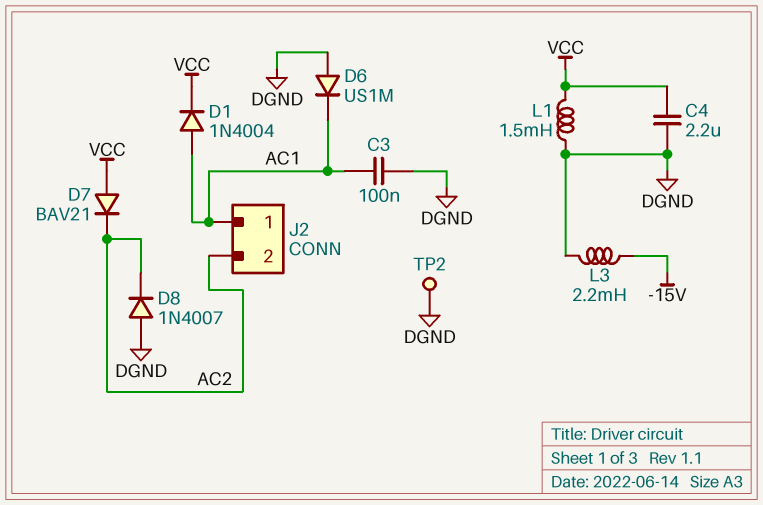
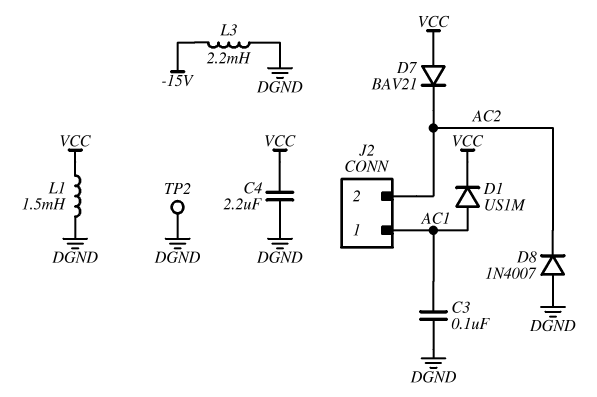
D1: diode 1N4004 (A AC1, K VCC) -> diode US1M (A AC1, K VCC)
D6: diode US1M (A DGND, K AC1) -> none

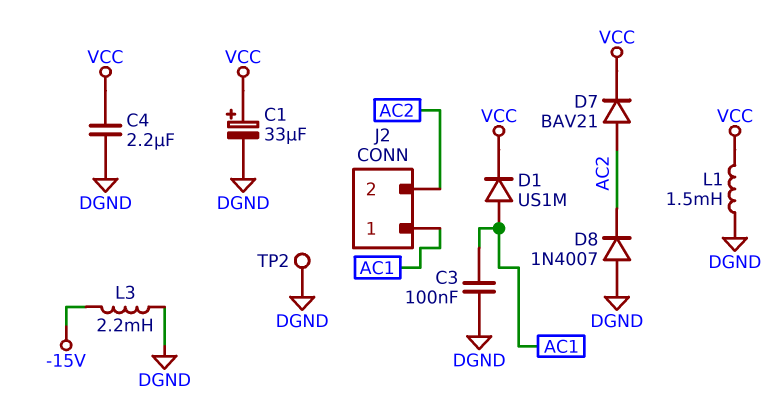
C1: none -> 33uF (plus VCC, minus DGND)
D7: diode BAV21 (A VCC, K AC2) -> diode BAV21 (A AC2, K VCC)

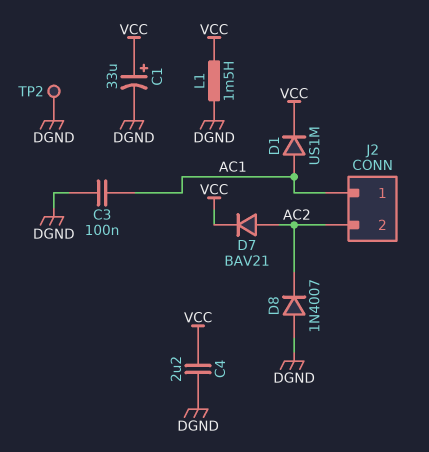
L3: 2.2mH (-15V, DGND) -> none

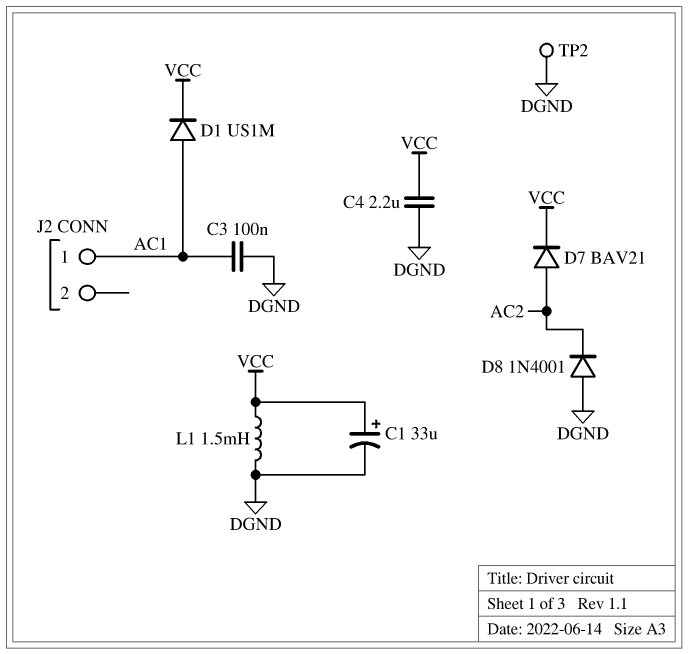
D8: diode 1N4007 (A DGND, K AC2) -> diode 1N4001 (A DGND, K AC2)
J2 pin 2: AC2 -> none

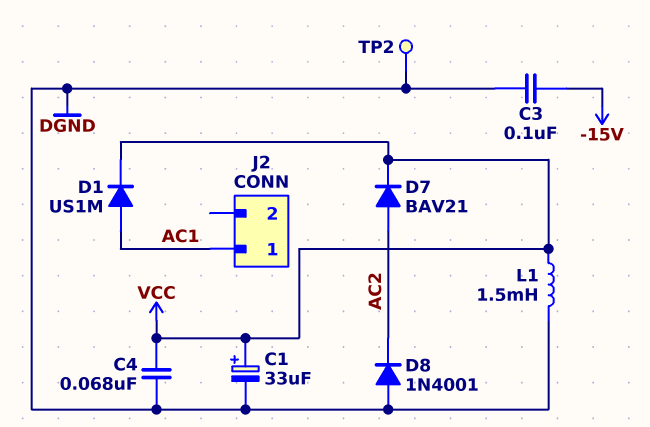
C3: 100nF (AC1, DGND) -> 100nF (-15V, DGND)
C4: 2.2uF (DGND, VCC) -> 68nF (DGND, VCC)

